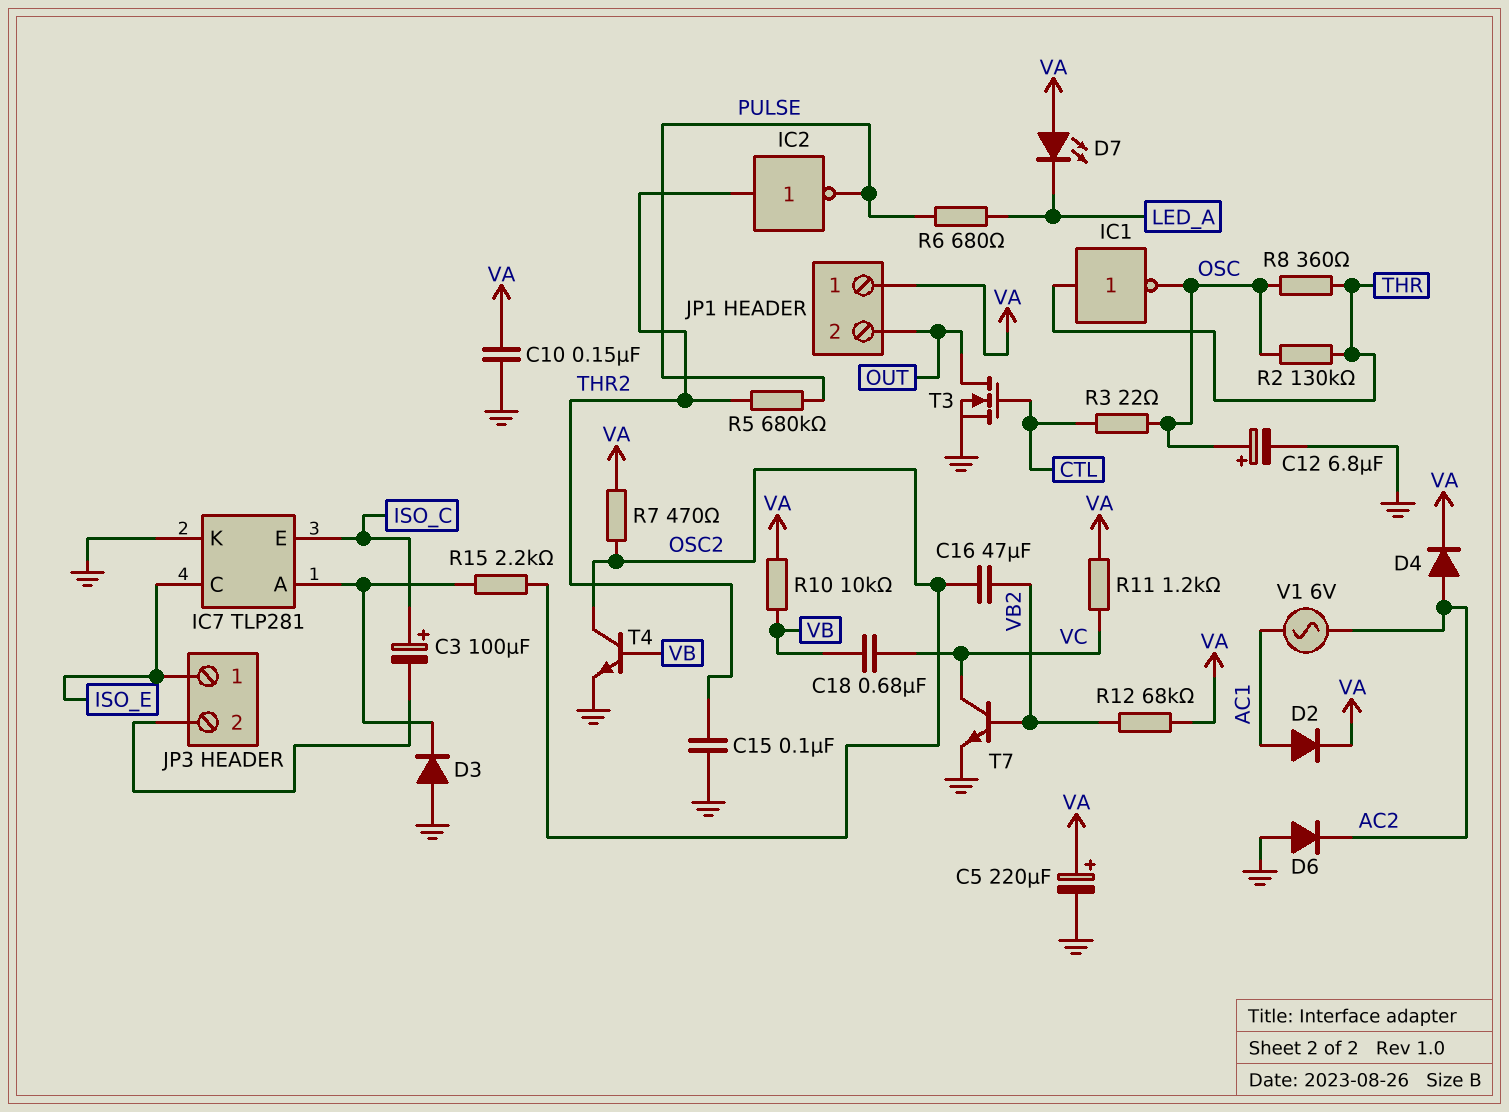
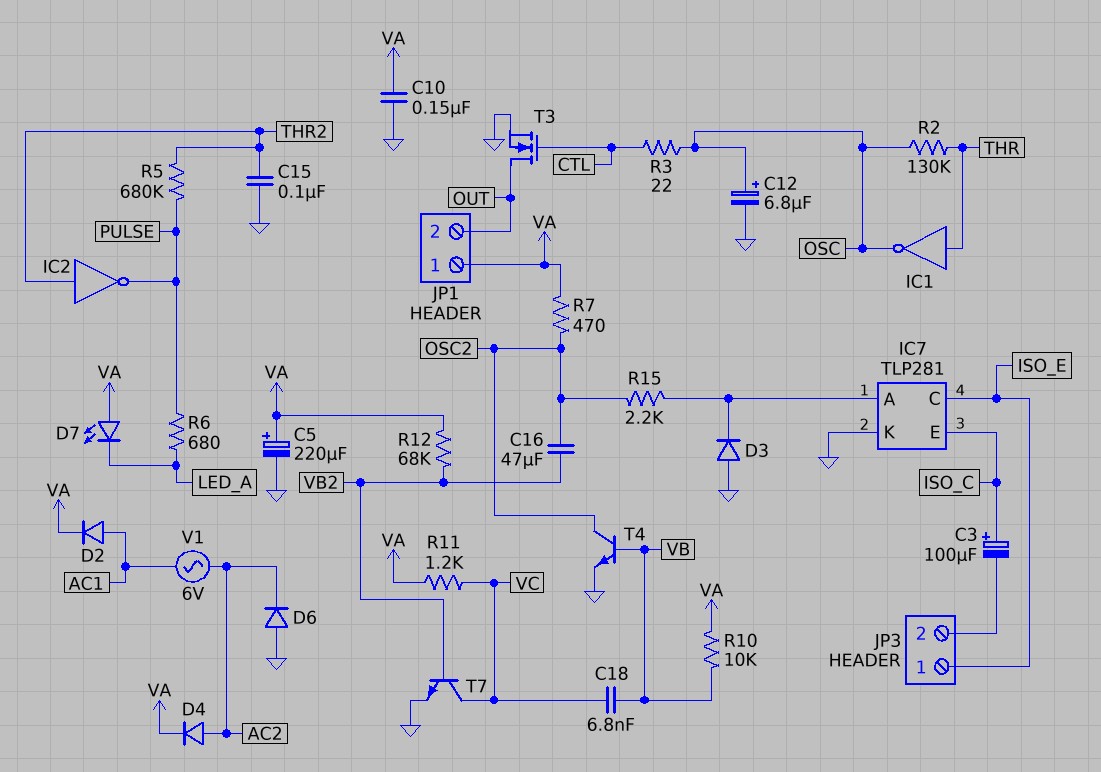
C18: 680nF (VB, VC) -> 6.8nF (VB, VC)
R8: 360 (OSC, THR) -> none

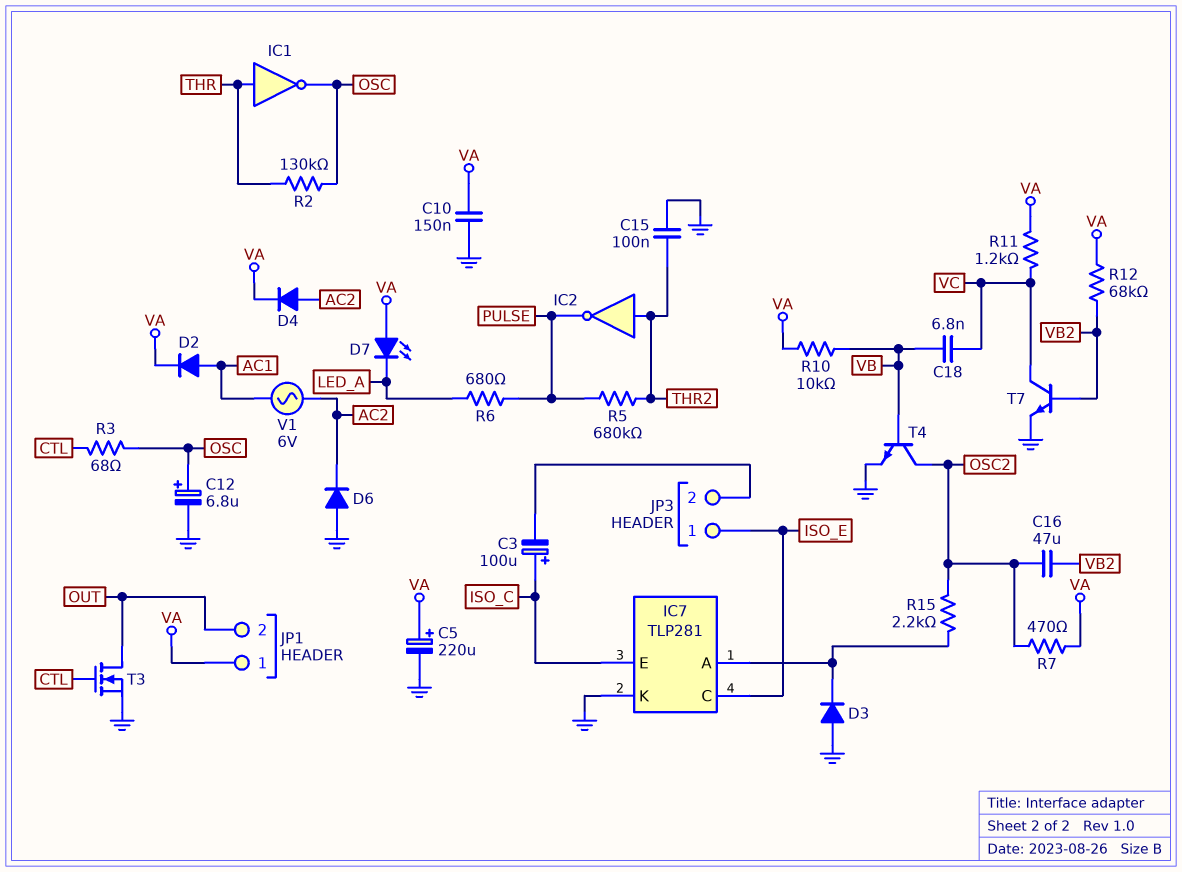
R3: 22 (CTL, OSC) -> 68 (CTL, OSC)

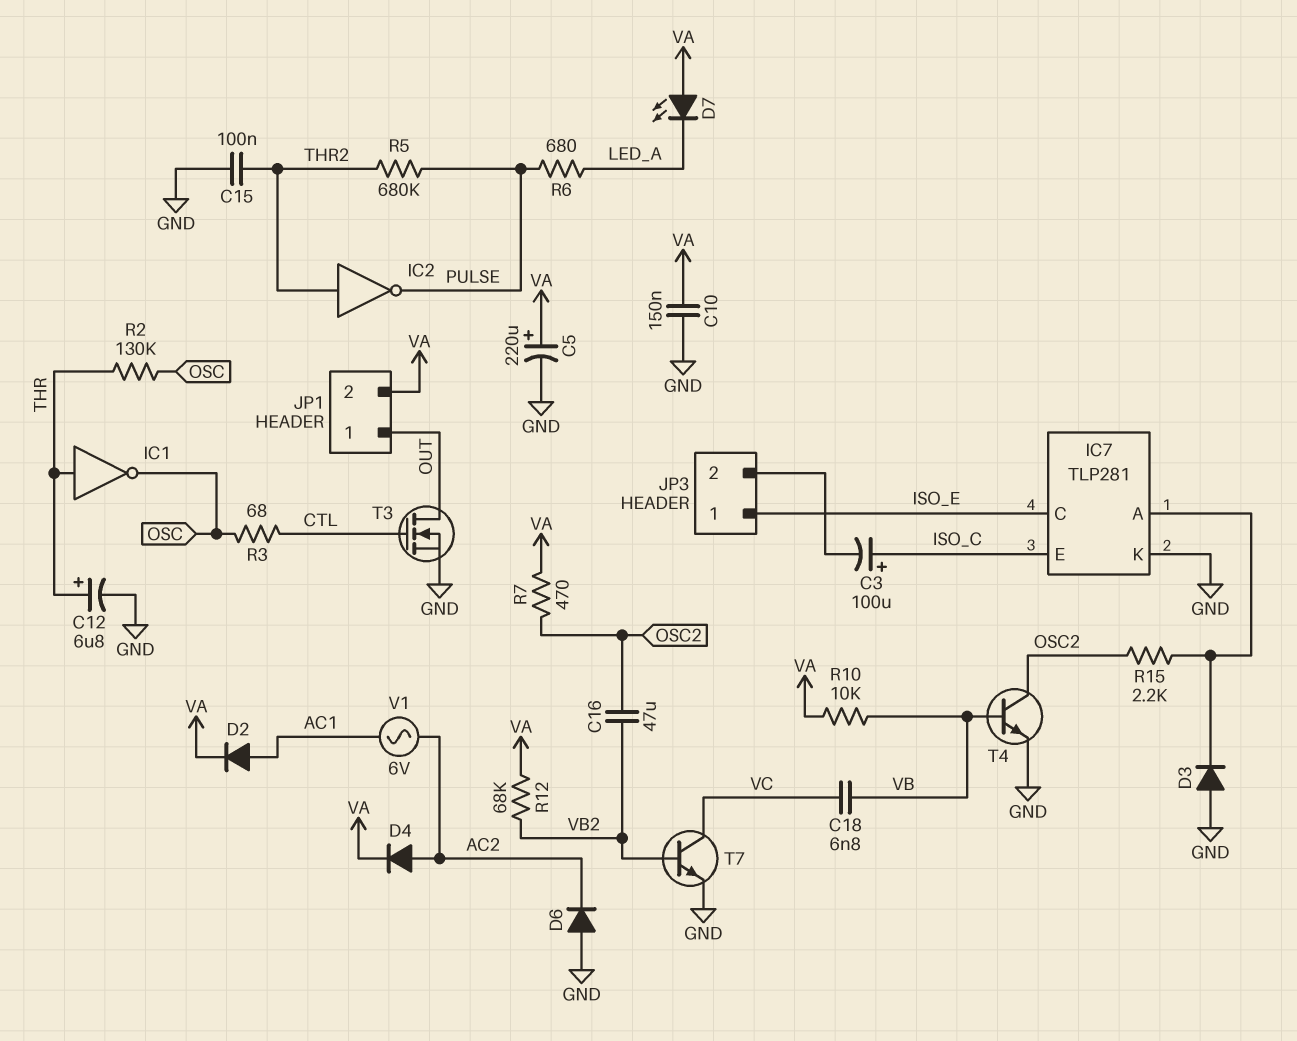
C12: 6.8uF (plus OSC, minus GND) -> 6.8uF (plus THR, minus GND)
JP1 pin 1: VA -> OUT
JP1 pin 2: OUT -> VA
R11: 1.2k (VA, VC) -> none

